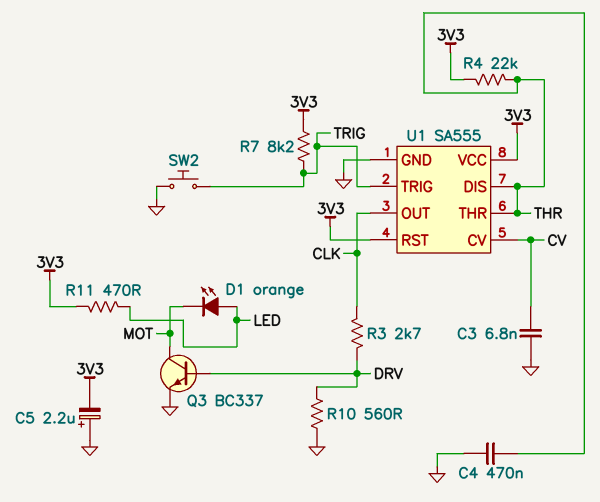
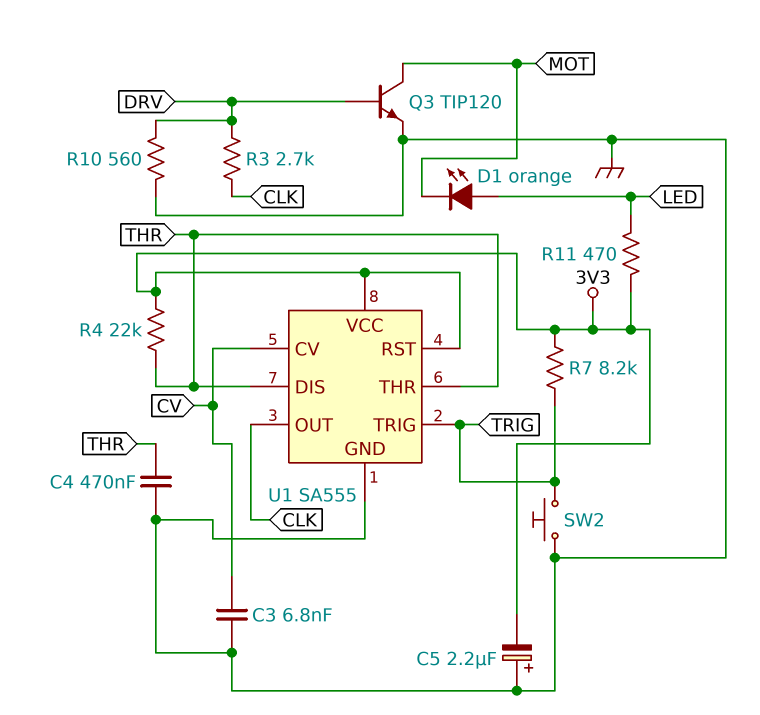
Q3: NPN BC337 (B DRV, C MOT, E GND) -> NPN TIP120 (B DRV, C MOT, E GND)

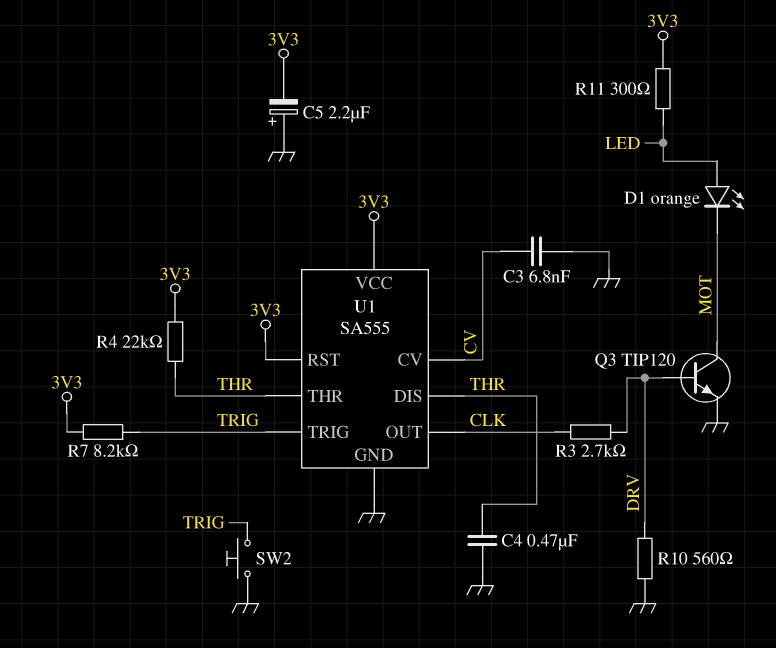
R11: 470 (3V3, LED) -> 300 (3V3, LED)

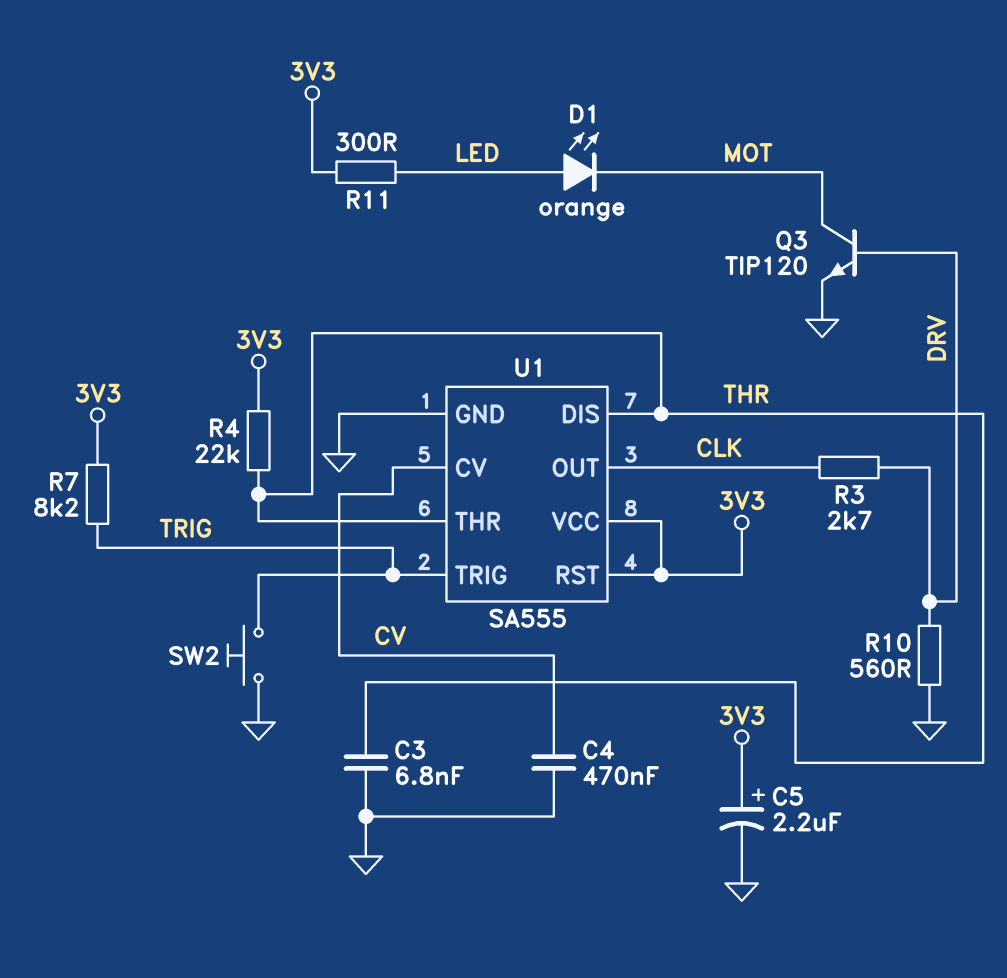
C3: 6.8nF (CV, GND) -> 6.8nF (GND, THR)
C4: 470nF (GND, THR) -> 470nF (CV, GND)
C5: 2.2uF (plus GND, minus 3V3) -> 2.2uF (plus 3V3, minus GND)

